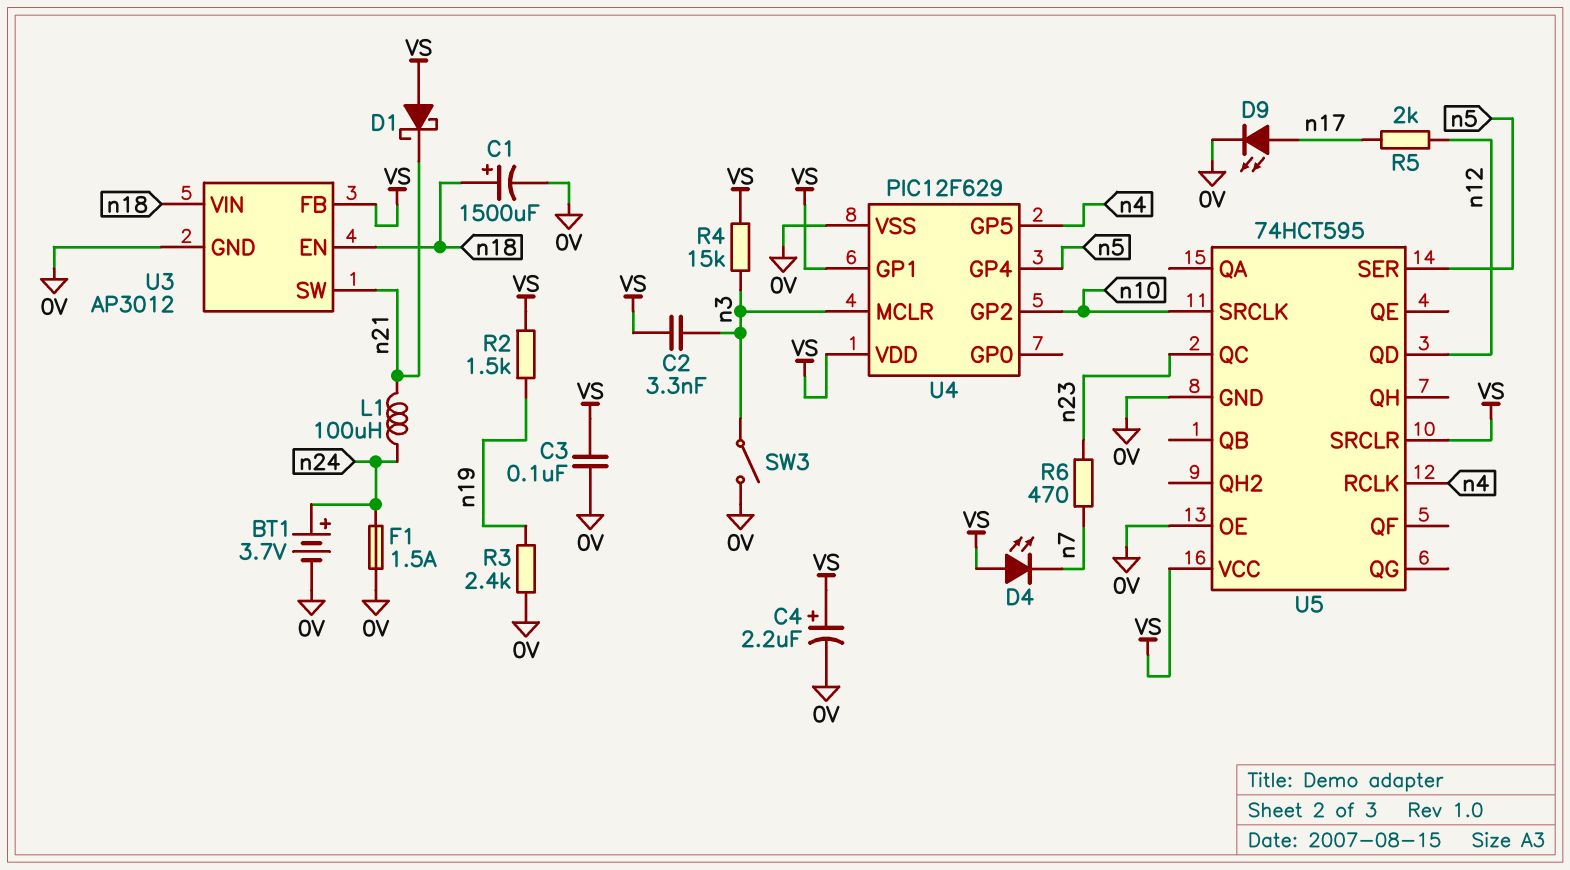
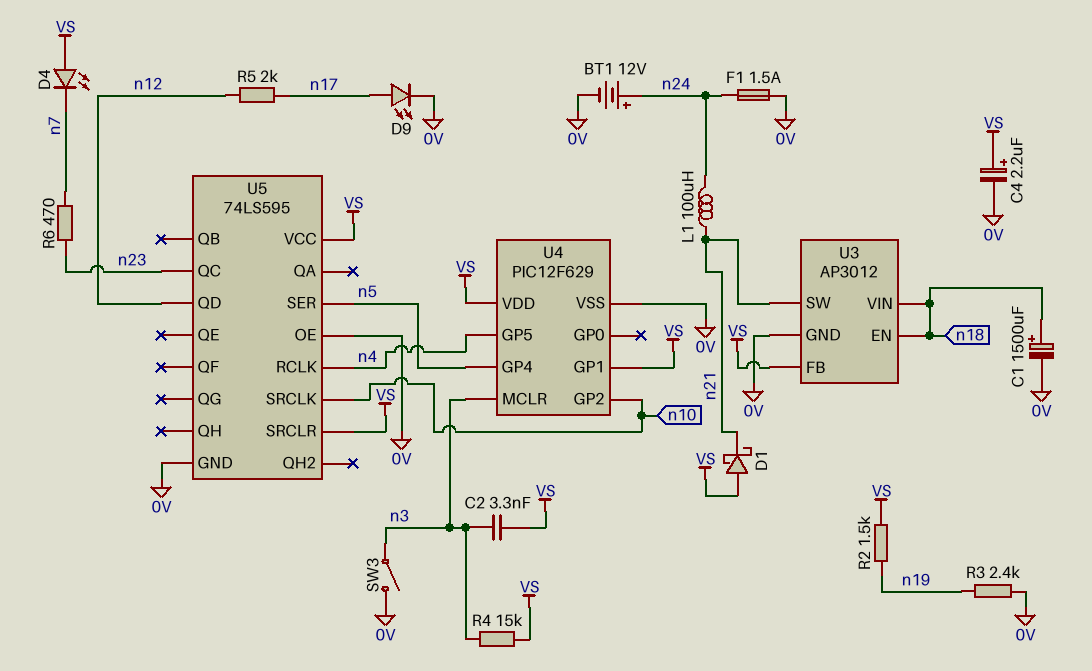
BT1: 3.7V (plus n24, minus 0V) -> 12V (plus n24, minus 0V)
C3: 100nF (0V, VS) -> none
U5: 74HCT595 -> 74LS595

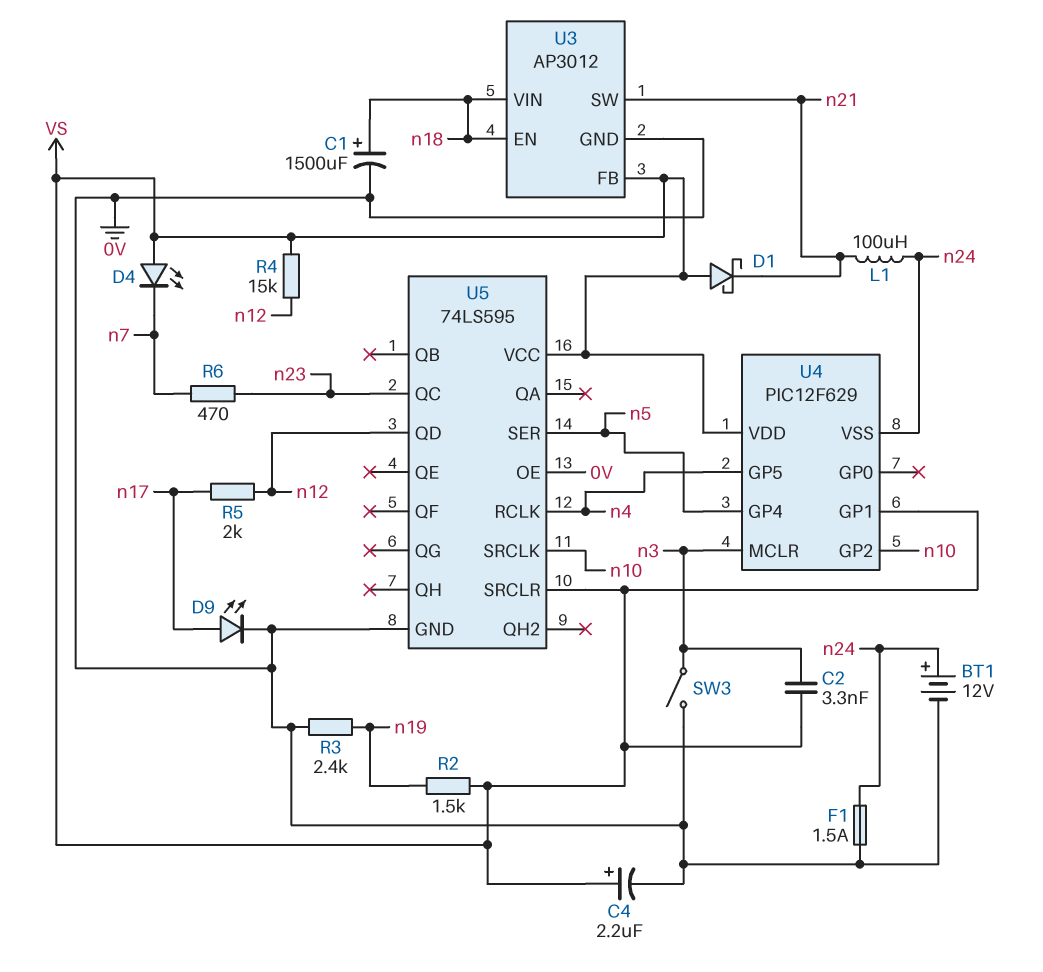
R4: 15k (VS, n3) -> 15k (VS, n12)
U4 pin VSS: 0V -> n24

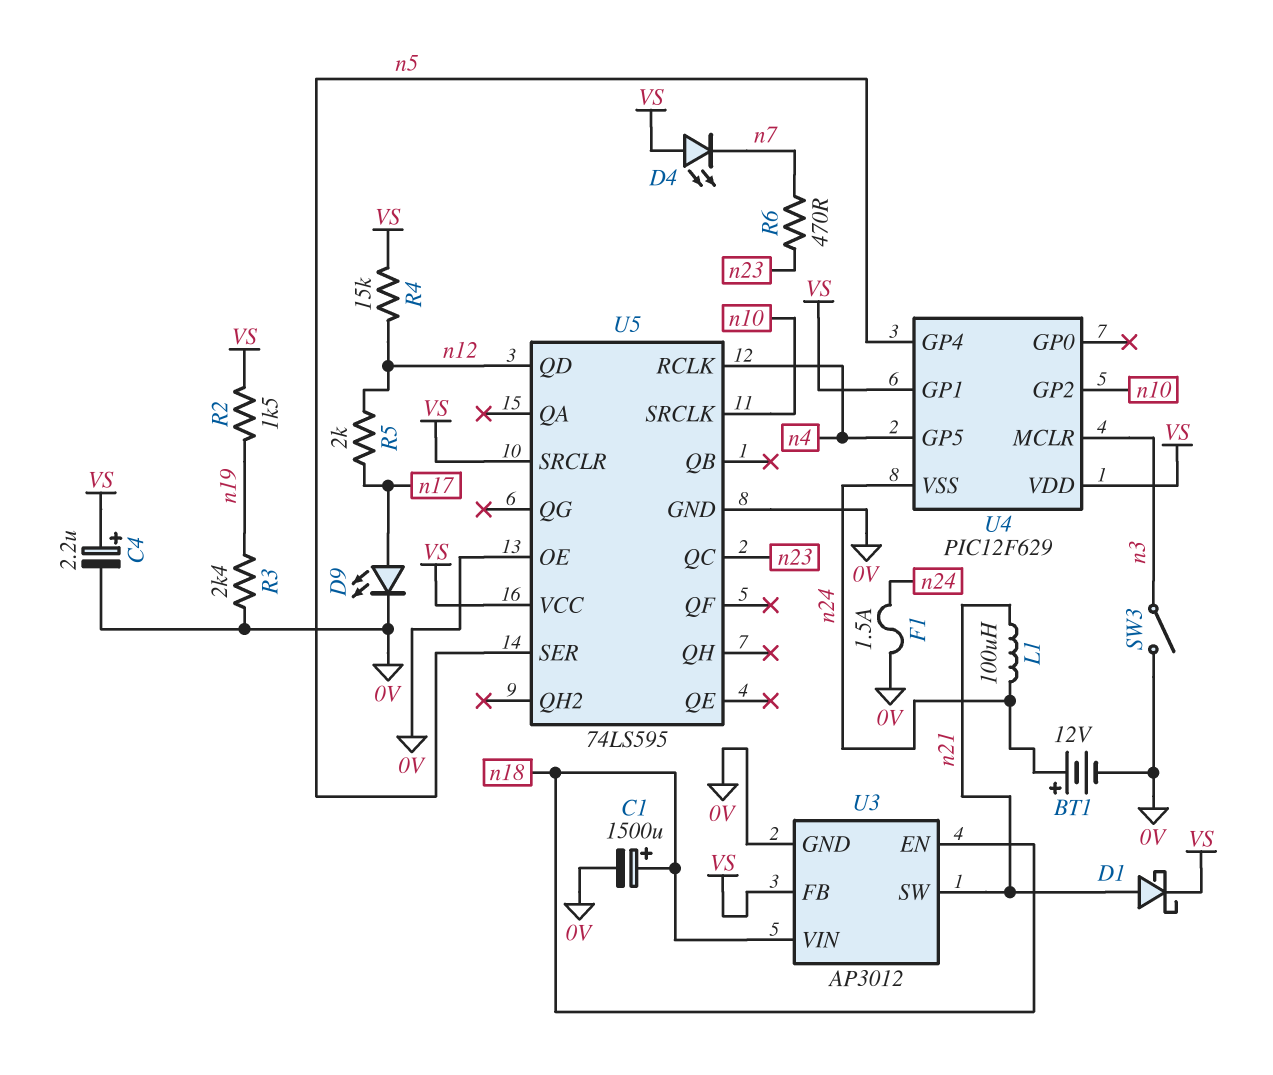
C2: 3.3nF (VS, n3) -> none
D1: schottky (A VS, K n21) -> schottky (A n21, K VS)

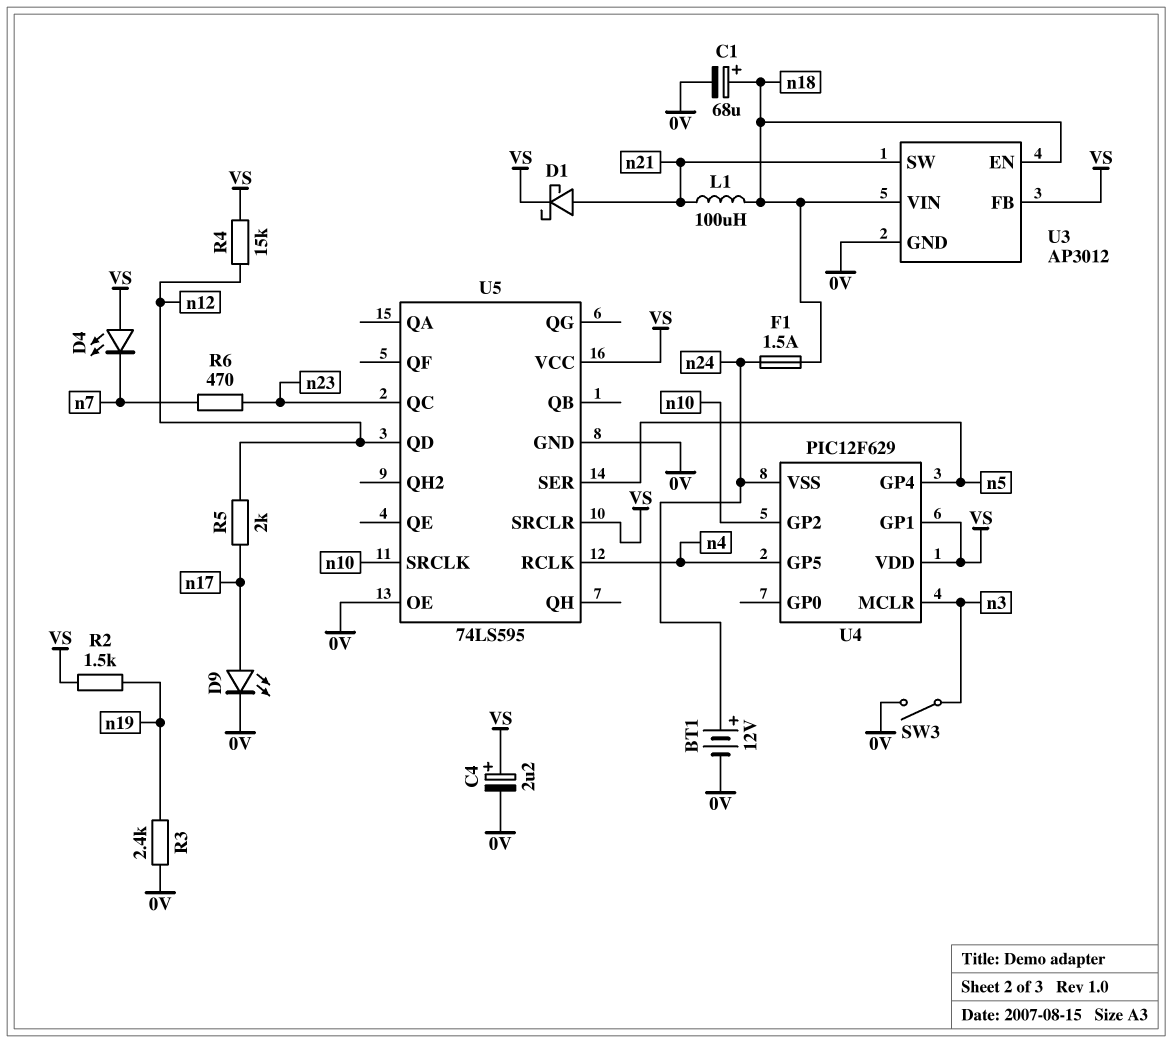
C1: 1500uF (plus n18, minus 0V) -> 68uF (plus n18, minus 0V)
F1: 1.5A (0V, n24) -> 1.5A (n18, n24)
L1: 100uH (n21, n24) -> 100uH (n18, n21)

